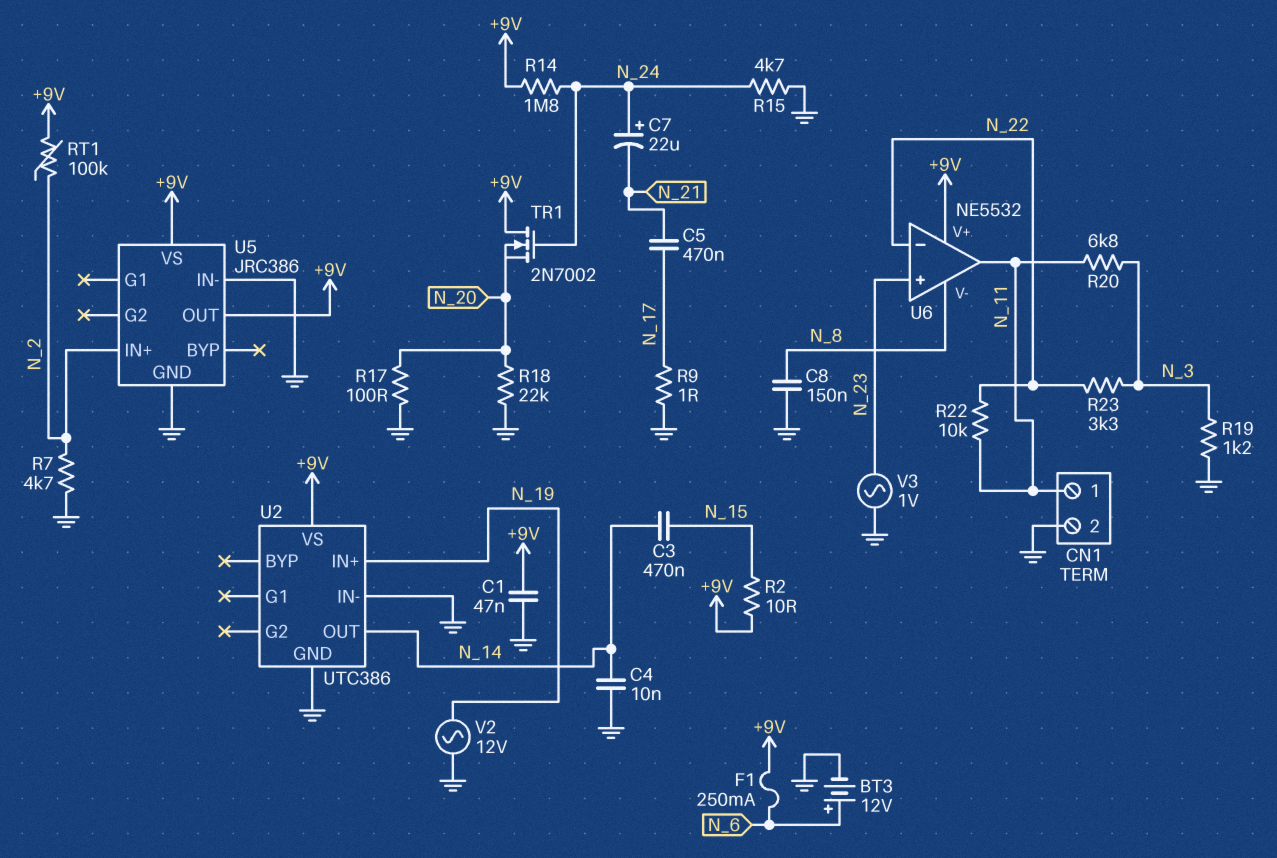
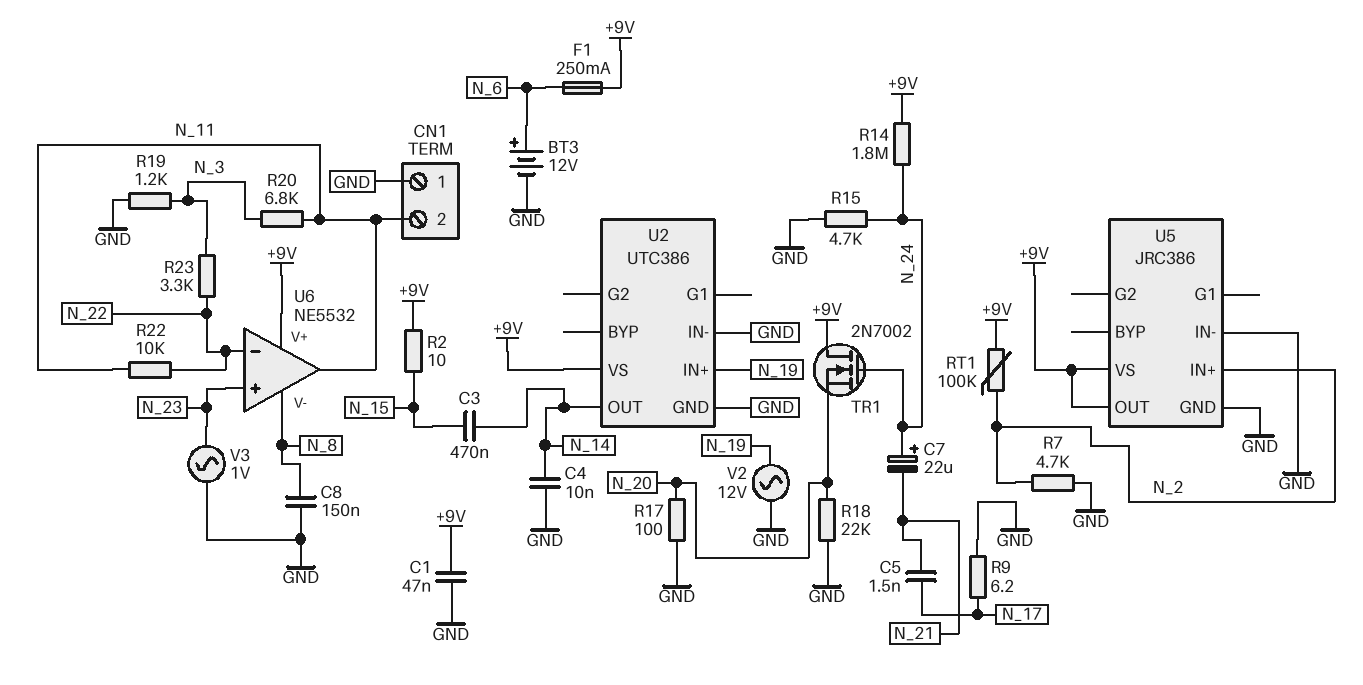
C5: 470nF (N_17, N_21) -> 1.5nF (N_17, N_21)
CN1 pin 1: N_11 -> GND
CN1 pin 2: GND -> N_11
R9: 1 (GND, N_17) -> 6.2 (GND, N_17)

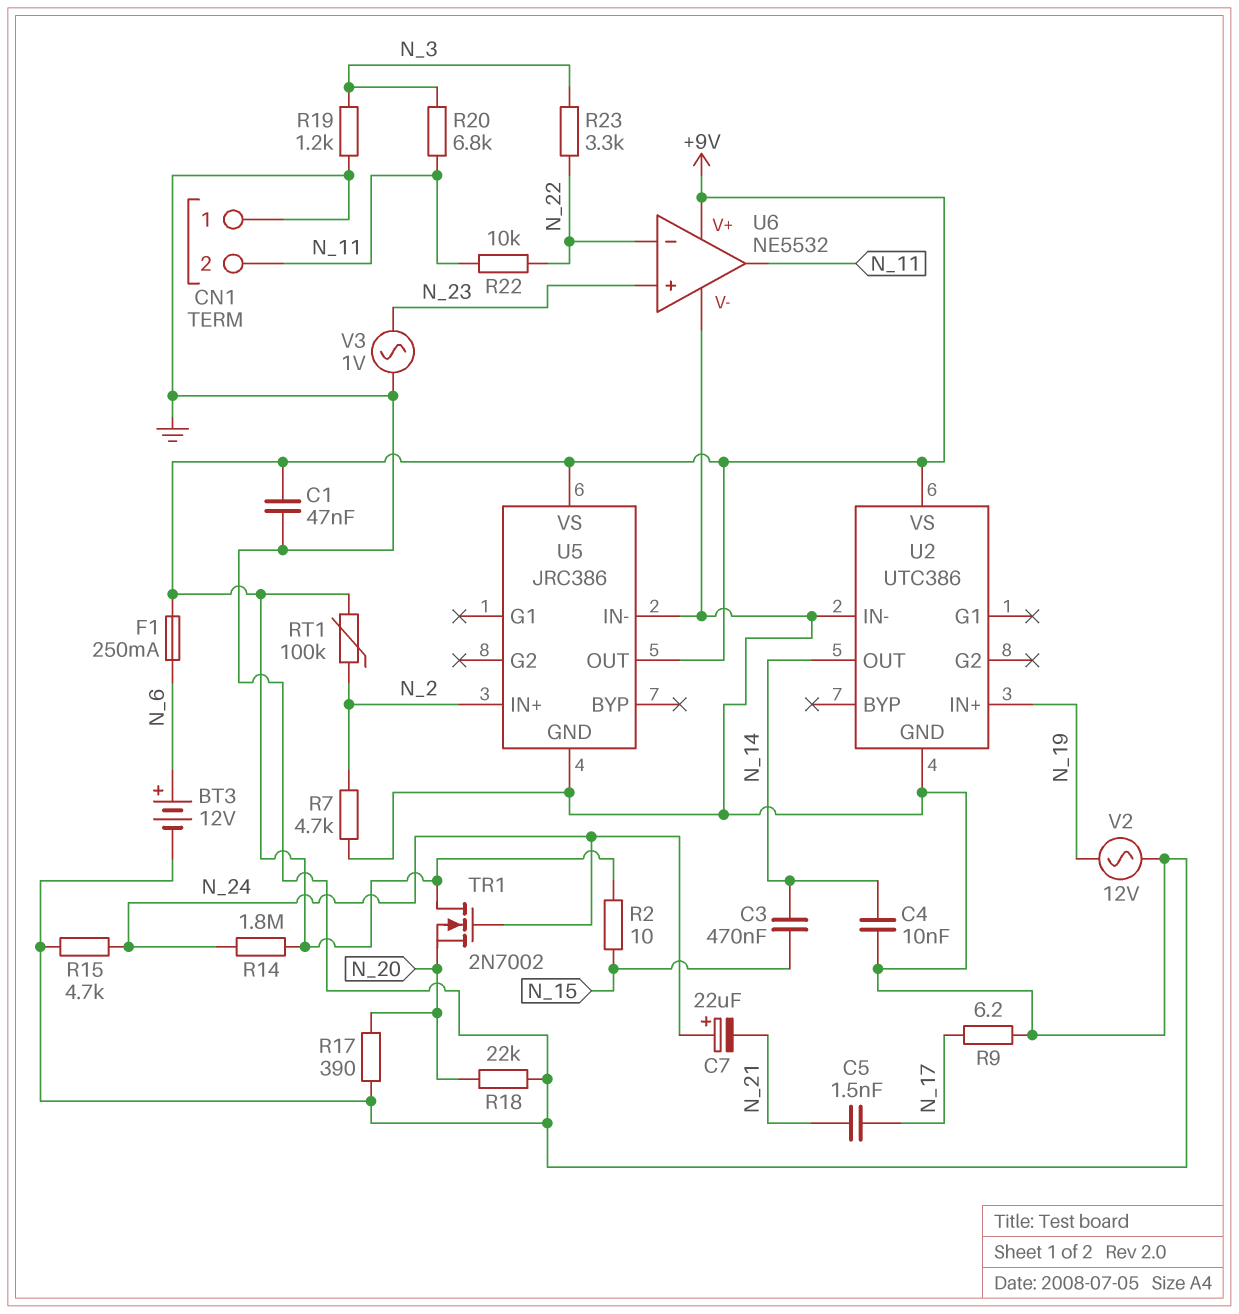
C8: 150nF (GND, N_8) -> none
R17: 100 (GND, N_20) -> 390 (GND, N_20)
U6 pin V-: N_8 -> GND

